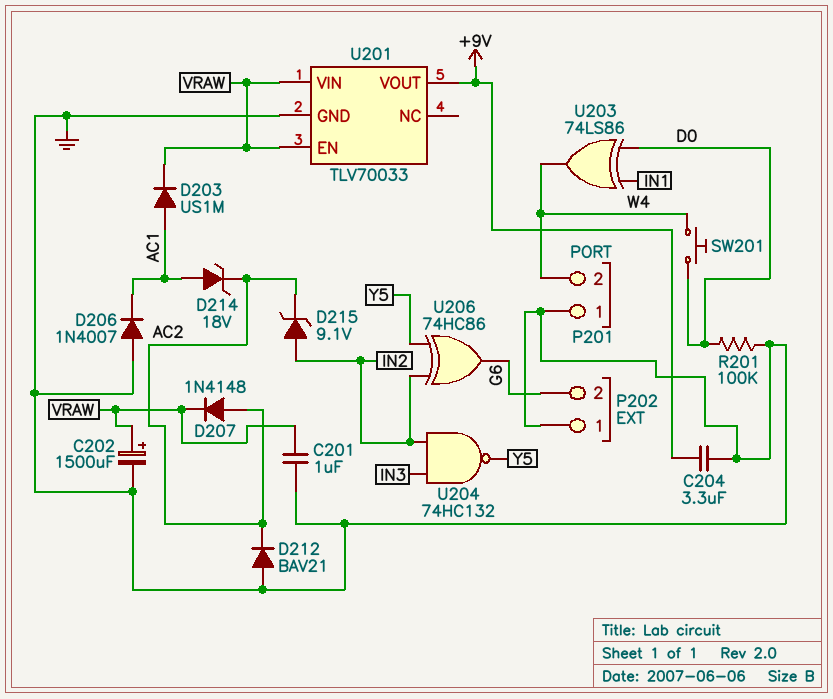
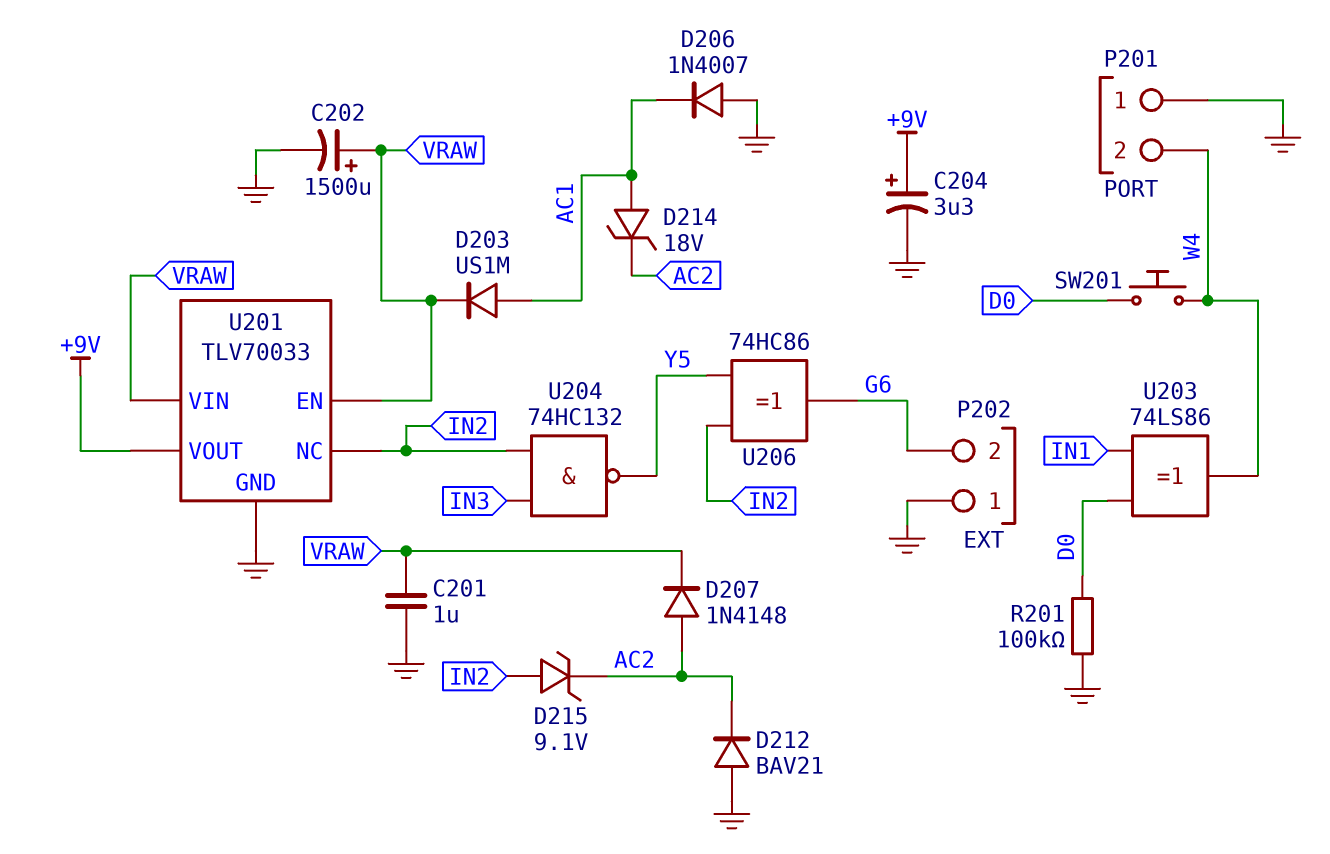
C204: 3.3uF (+9V, GND) -> 3.3uF (plus +9V, minus GND)
U201 pin NC: none -> IN2

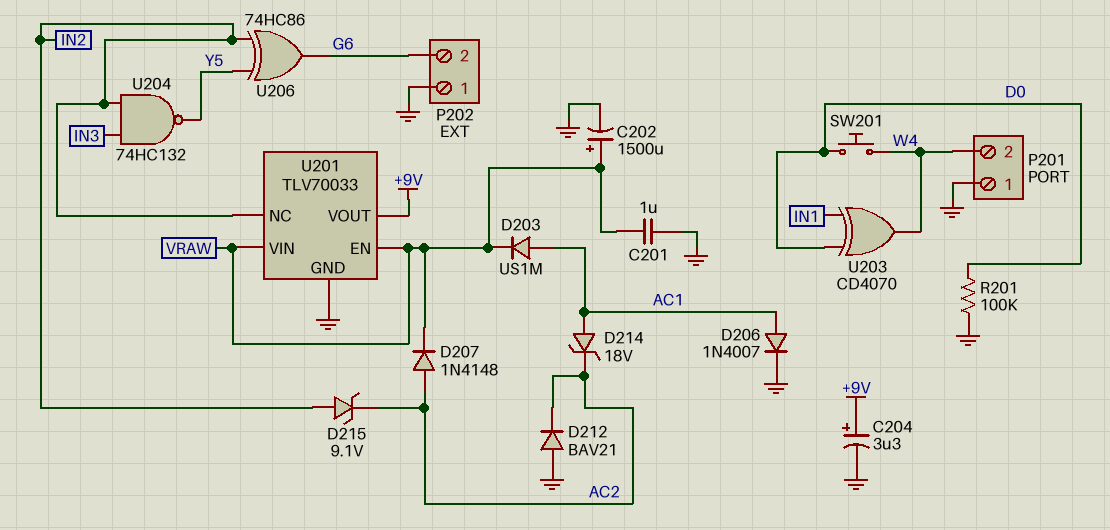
D206: diode 1N4007 (A GND, K AC1) -> diode 1N4007 (A AC1, K GND)
U203: XOR 74LS86 (in D0, in IN1, out W4) -> XOR CD4070 (in D0, in IN1, out W4)

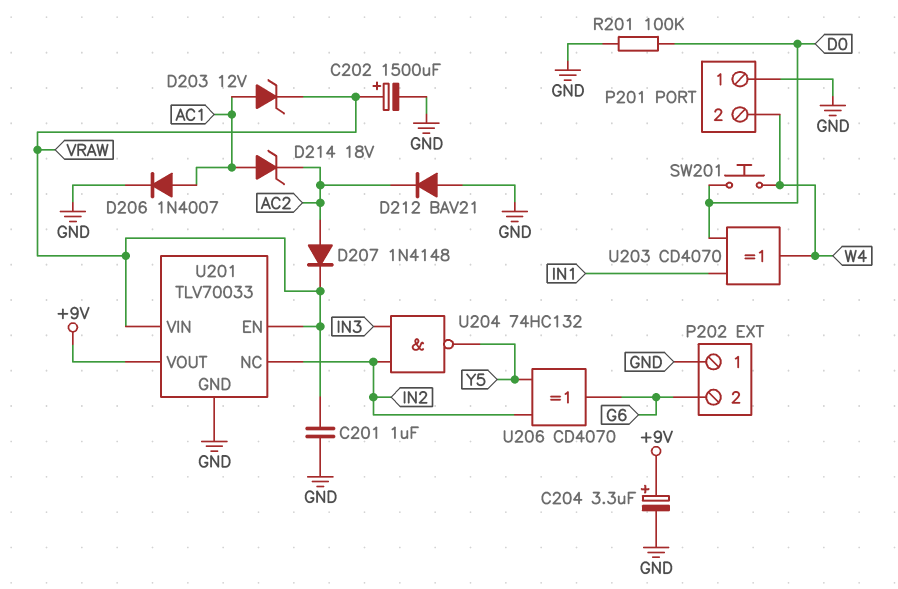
D203: diode US1M (A AC1, K VRAW) -> zener 12V (A AC1, K VRAW)
D215: zener 9.1V (A IN2, K AC2) -> none
U206: XOR 74HC86 (in IN2, in Y5, out G6) -> XOR CD4070 (in IN2, in Y5, out G6)

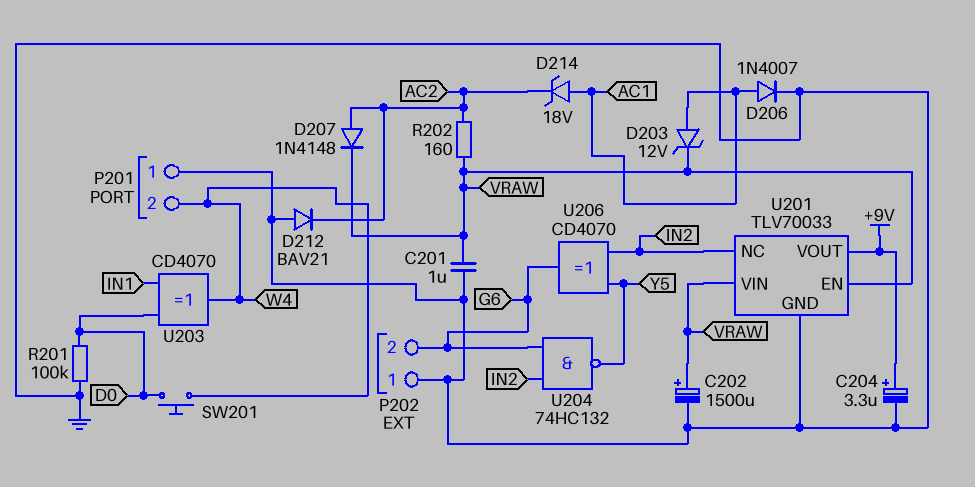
R202: none -> 160 (AC2, VRAW)
U204: NAND 74HC132 (in IN2, in IN3, out Y5) -> NAND 74HC132 (in G6, in IN2, out Y5)

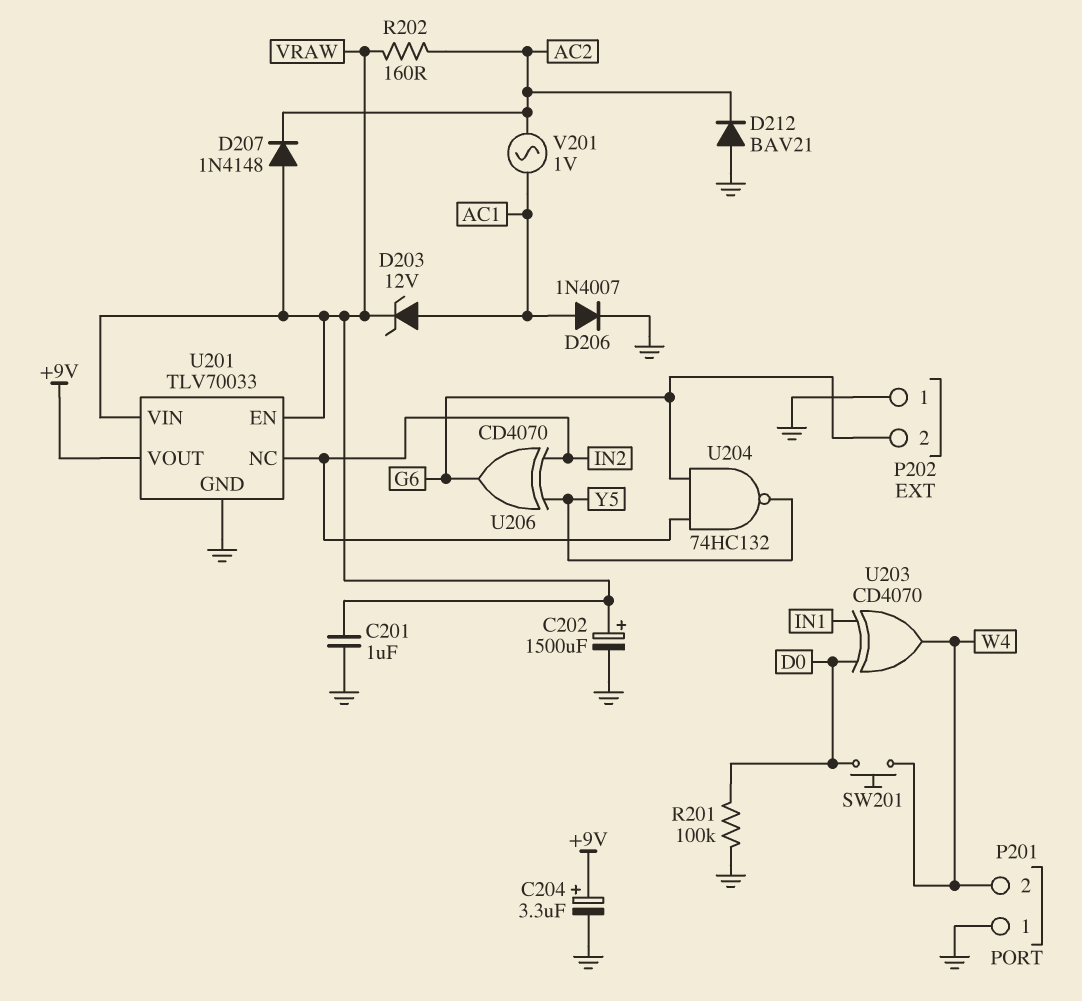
D207: diode 1N4148 (A AC2, K VRAW) -> diode 1N4148 (A VRAW, K AC2)
D214: zener 18V (A AC1, K AC2) -> none
V201: none -> AC 1V (AC1, AC2)

